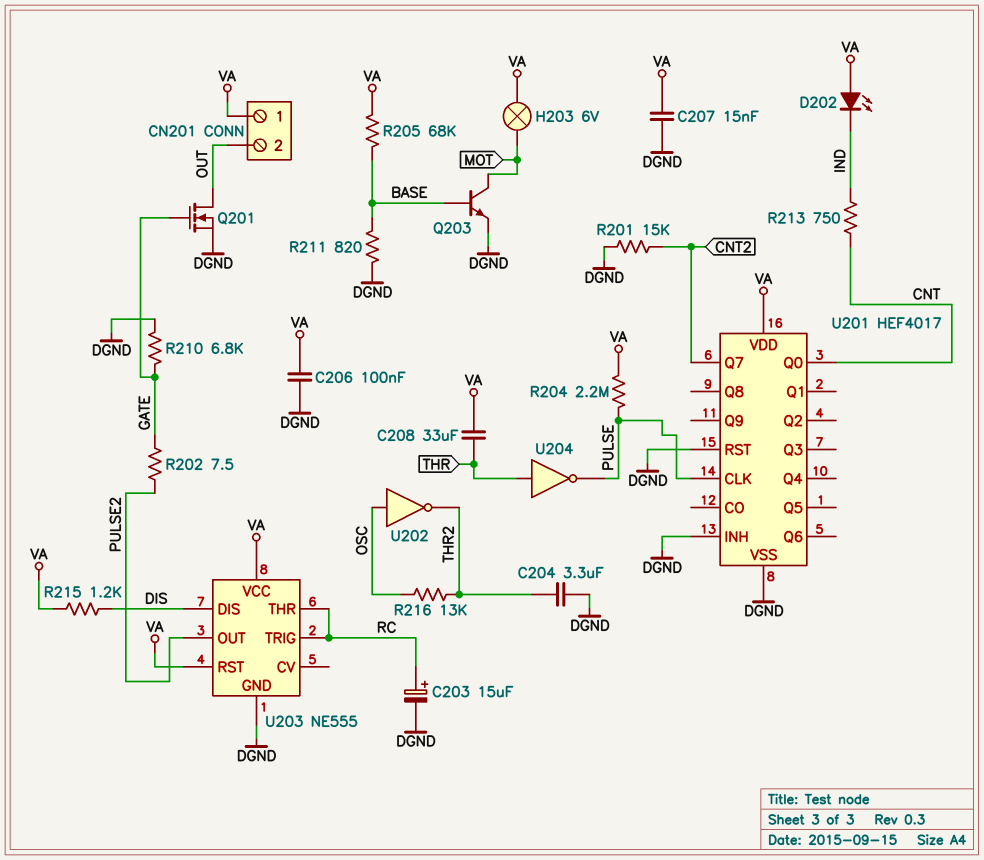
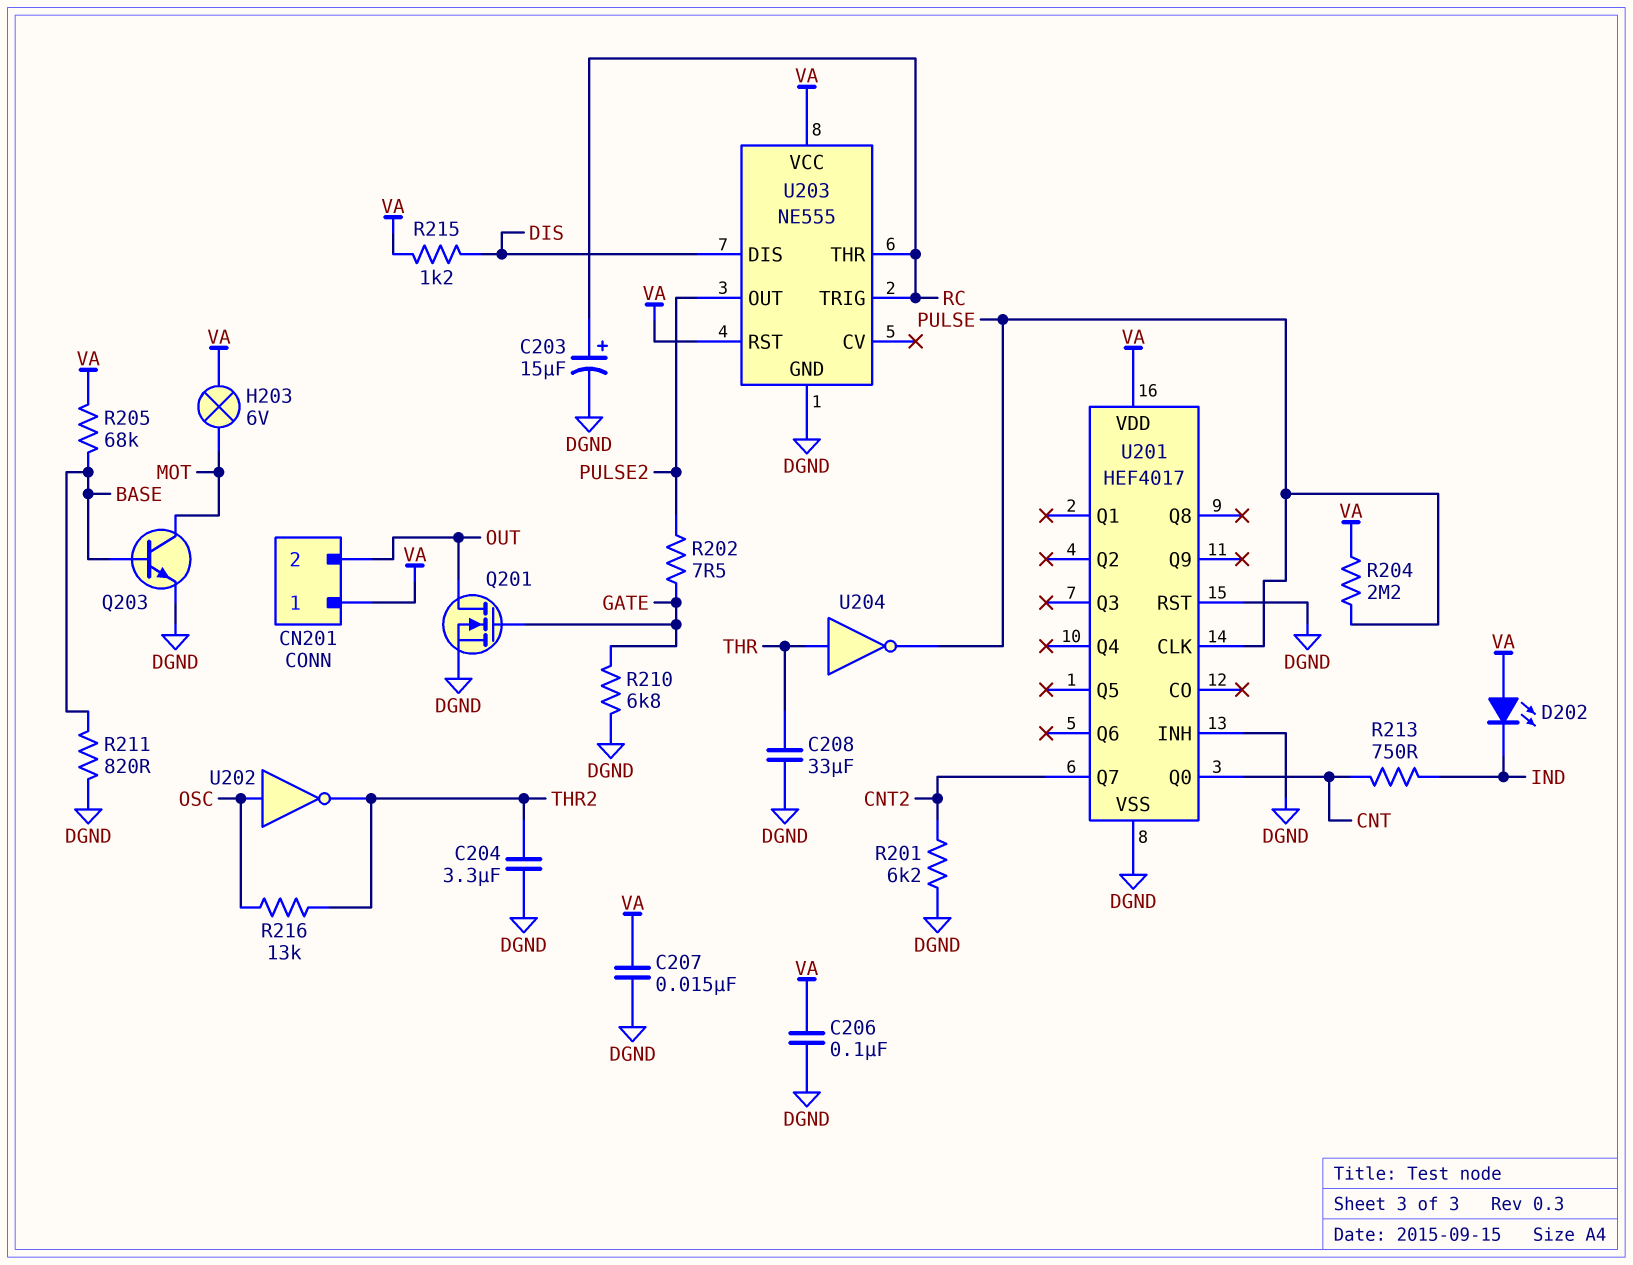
C208: 33uF (THR, VA) -> 33uF (DGND, THR)
R201: 15k (CNT2, DGND) -> 6.2k (CNT2, DGND)

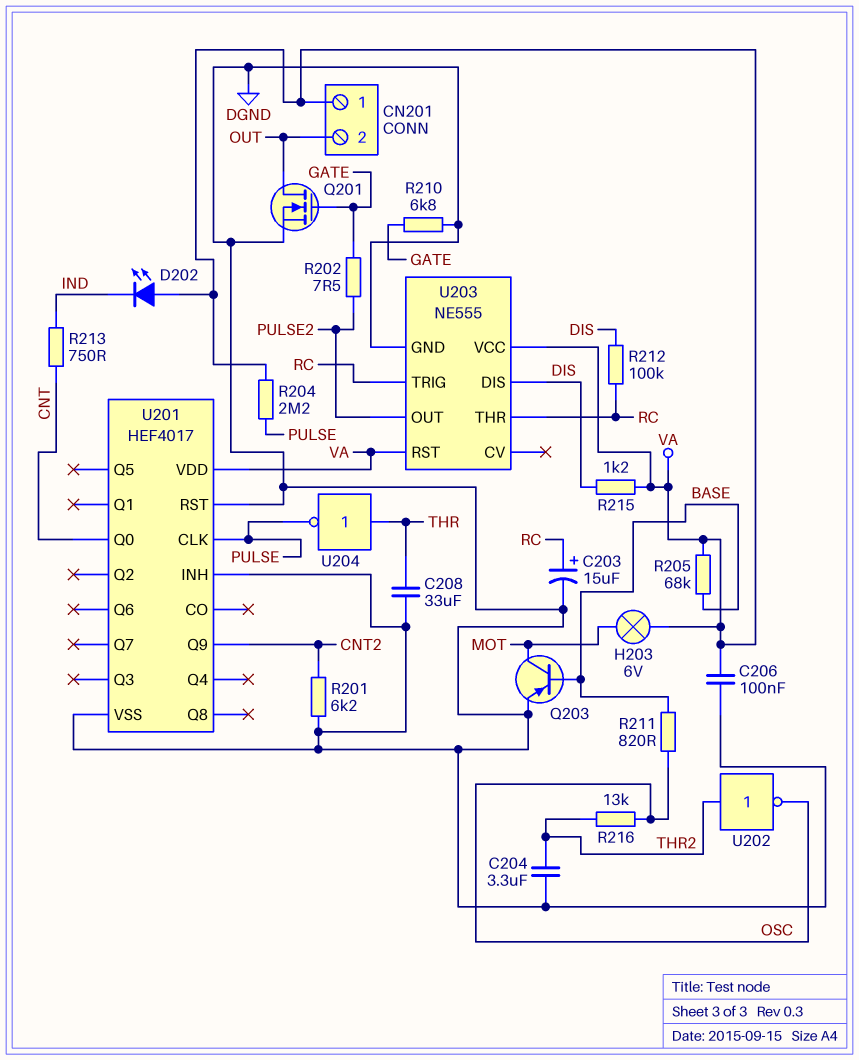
C207: 15nF (DGND, VA) -> none
Q203: NPN (B BASE, C MOT, E DGND) -> PNP (B BASE, C MOT, E DGND)
R211: 820 (BASE, DGND) -> 820 (BASE, OSC)
R212: none -> 100k (DIS, RC)
U201 pin Q7: CNT2 -> none
U201 pin Q9: none -> CNT2
U202: NOT (in OSC, out THR2) -> NOT (in THR2, out OSC)

